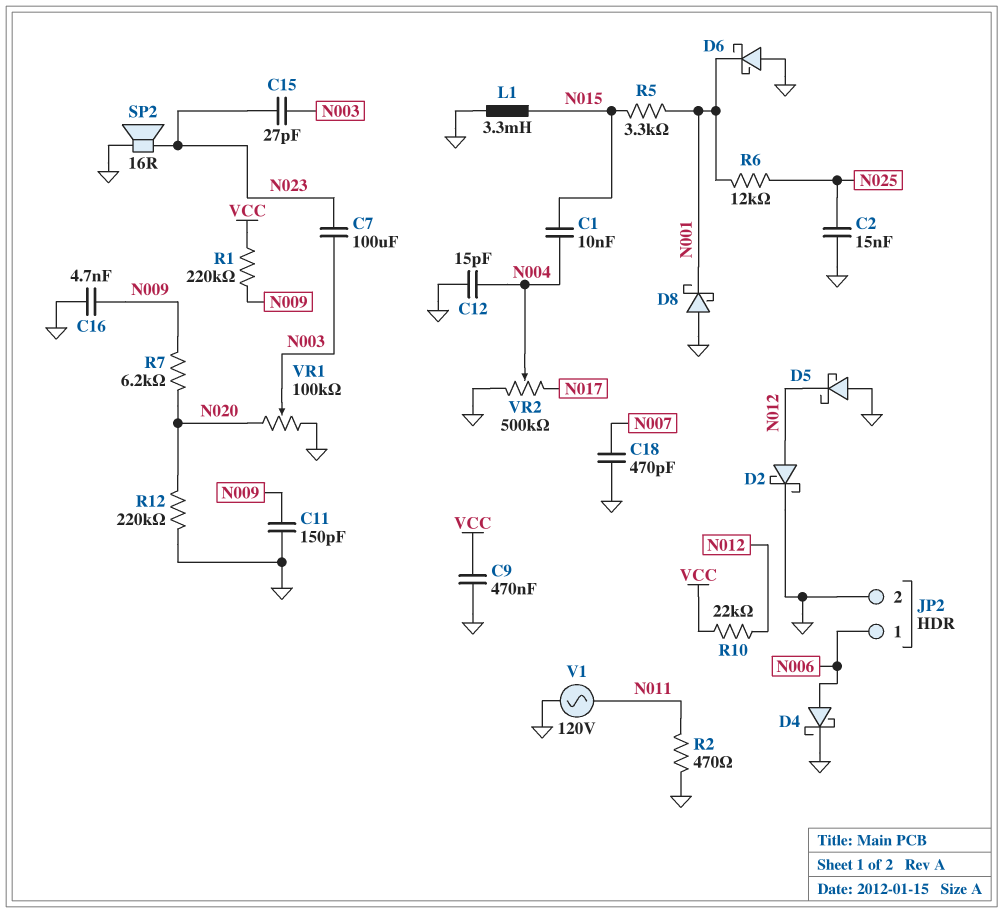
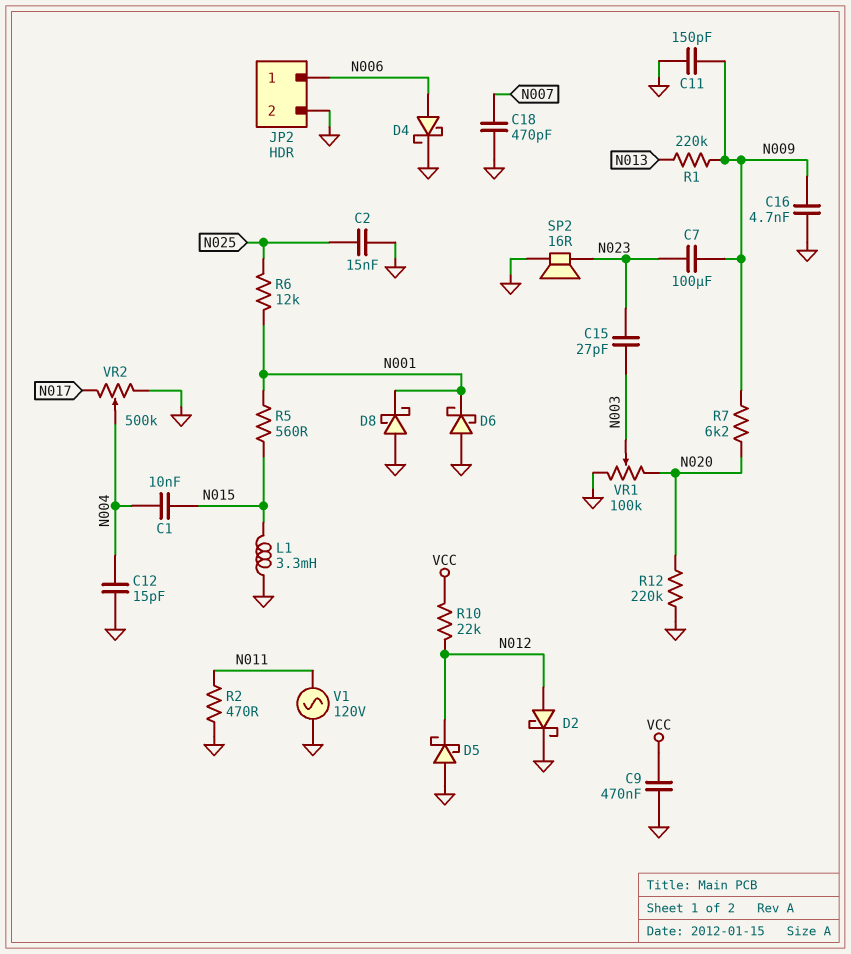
C7: 100uF (N003, N023) -> 100uF (N009, N023)
R1: 220k (N009, VCC) -> 220k (N009, N013)
R5: 3.3k (N001, N015) -> 560 (N001, N015)

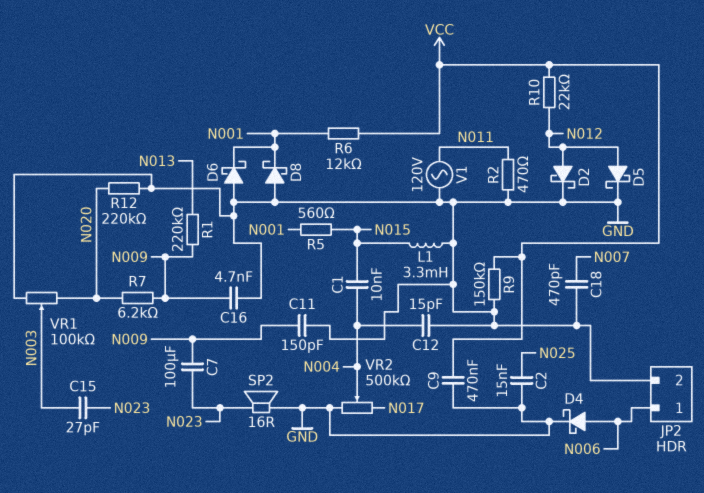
D5: schottky (A GND, K N012) -> schottky (A N012, K GND)
R6: 12k (N001, N025) -> 12k (N001, VCC)
R9: none -> 150k (GND, VCC)

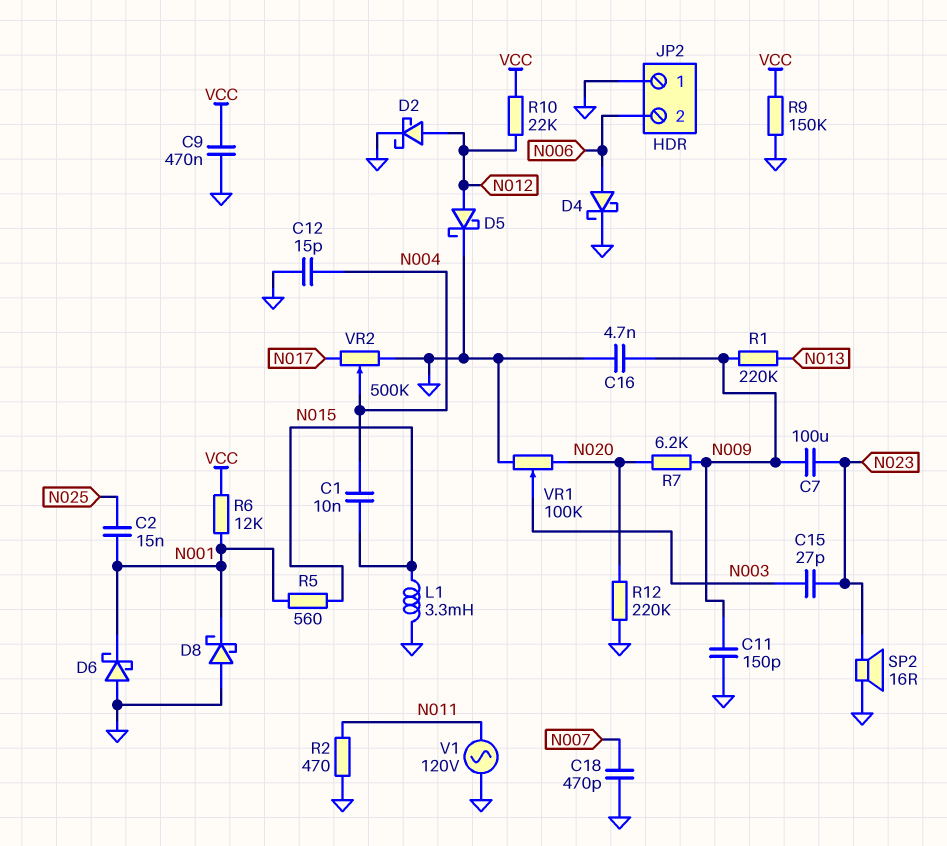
C2: 15nF (GND, N025) -> 15nF (N001, N025)
JP2 pin 1: N006 -> GND
JP2 pin 2: GND -> N006

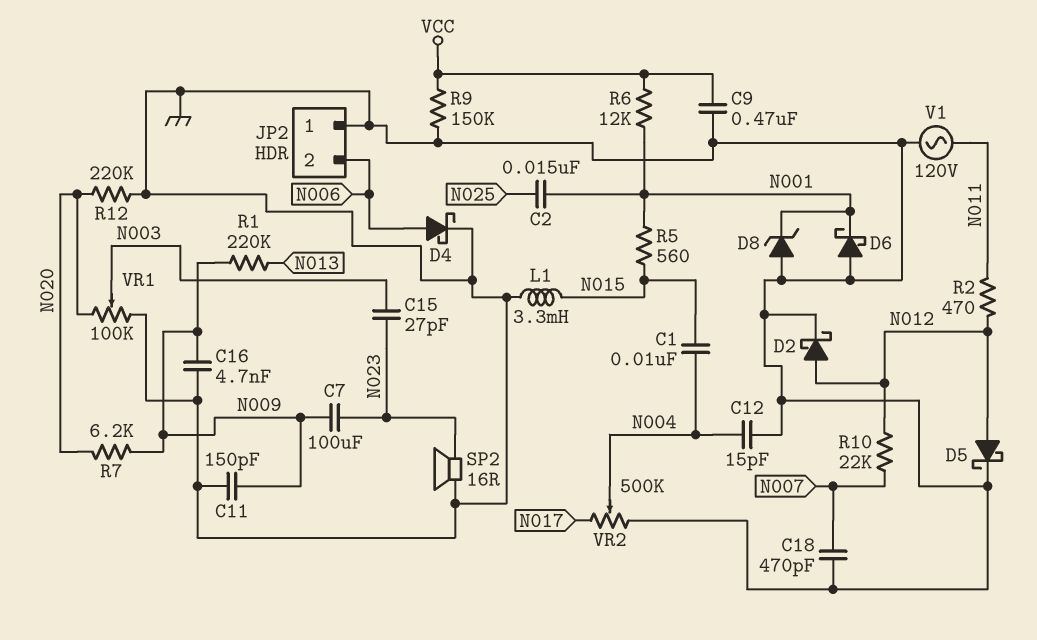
D8: schottky (A GND, K N001) -> zener (A GND, K N001)
R2: 470 (GND, N011) -> 470 (N011, N012)
R10: 22k (N012, VCC) -> 22k (N007, N012)

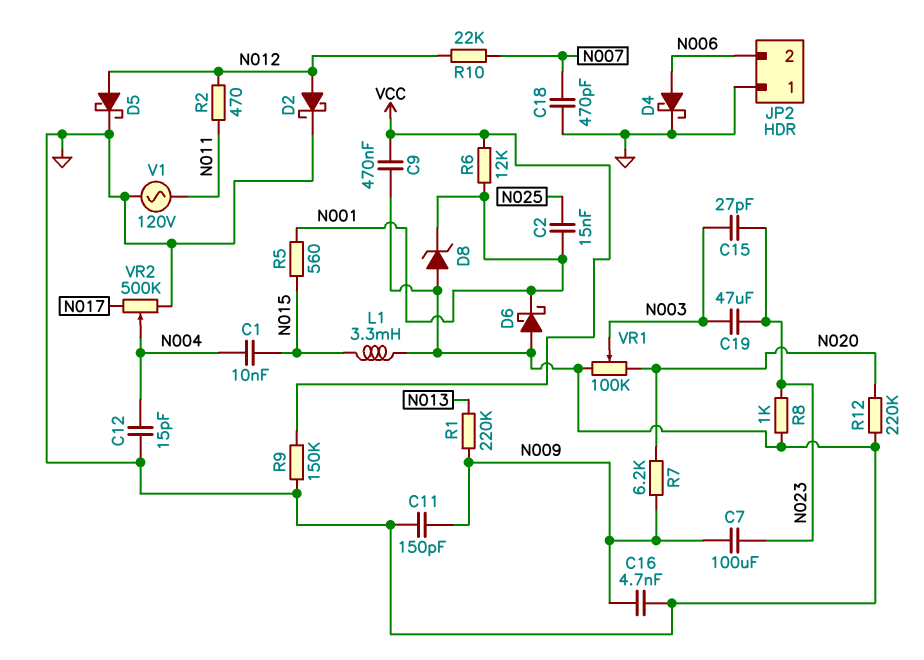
C19: none -> 47uF (N003, N023)
R8: none -> 1k (GND, N023)
SP2: speaker 16R (GND, N023) -> none

